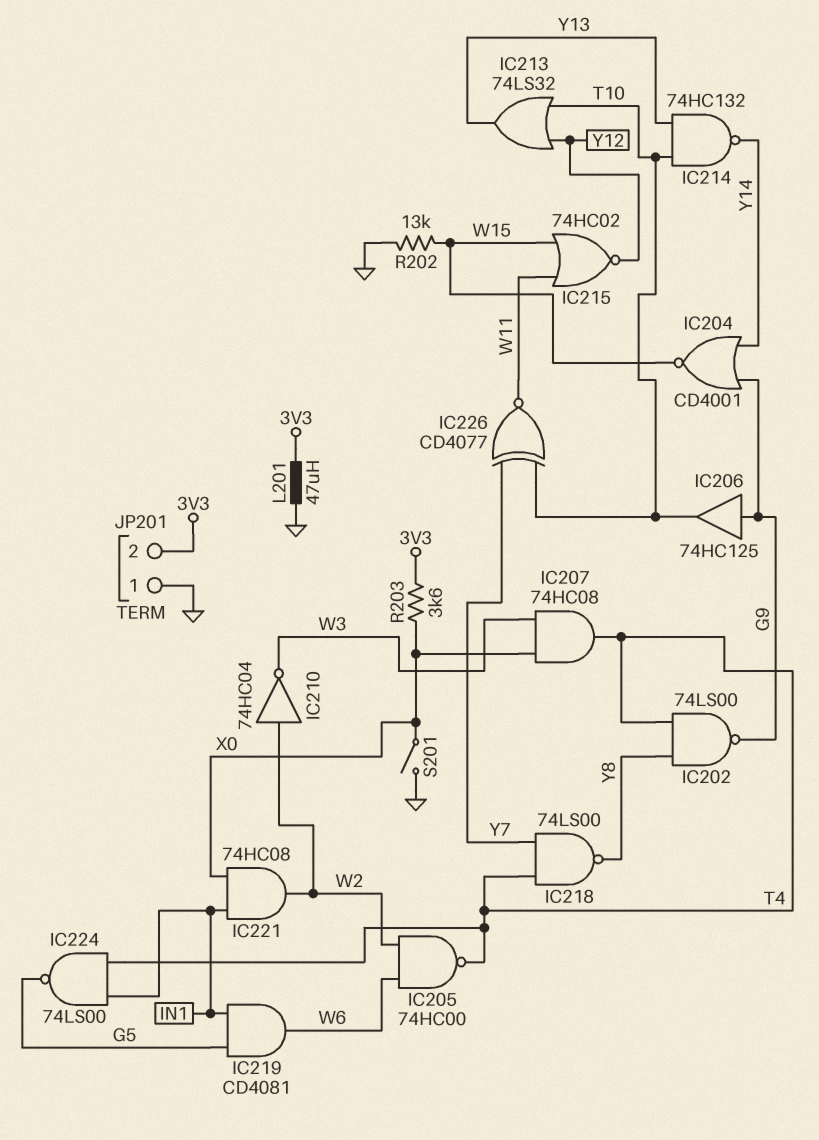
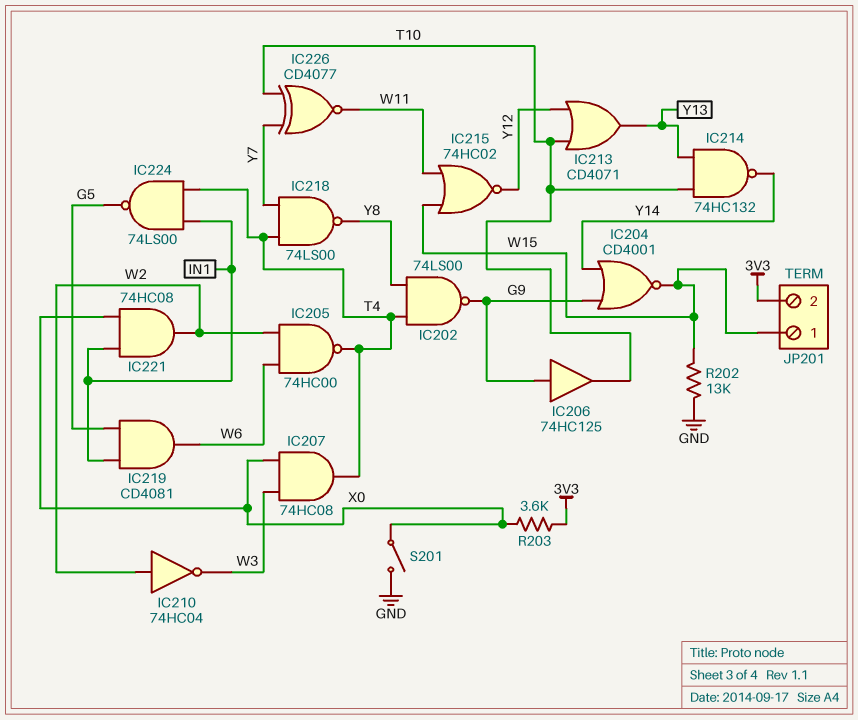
IC213: OR 74LS32 (in T10, in Y12, out Y13) -> OR CD4071 (in T10, in Y12, out Y13)
JP201 pin 1: GND -> W15
L201: 47uH (3V3, GND) -> none

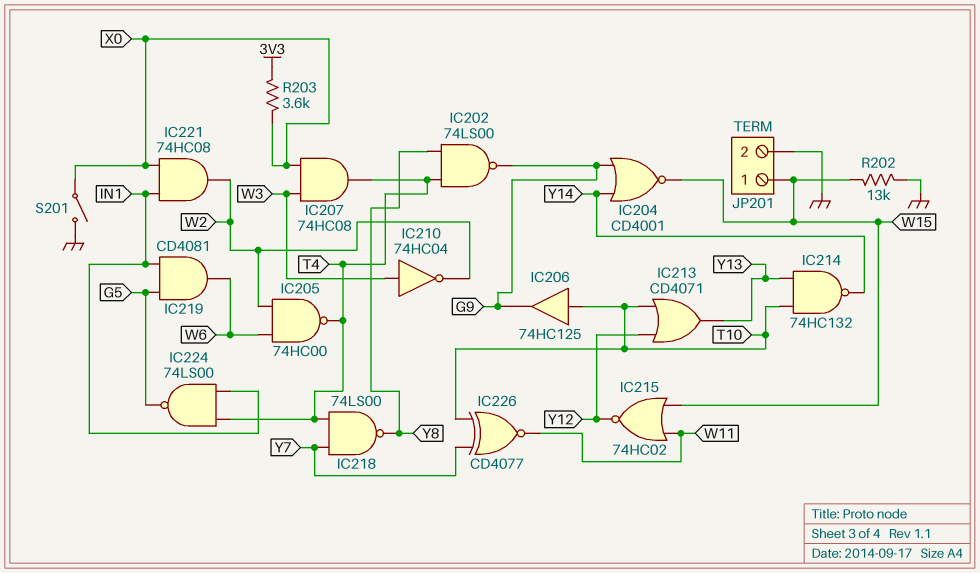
IC206: buffer 74HC125 (in G9, out T10) -> buffer 74HC125 (in T10, out G9)
IC210: NOT 74HC04 (in W2, out W3) -> NOT 74HC04 (in W3, out W2)
JP201 pin 2: 3V3 -> GND

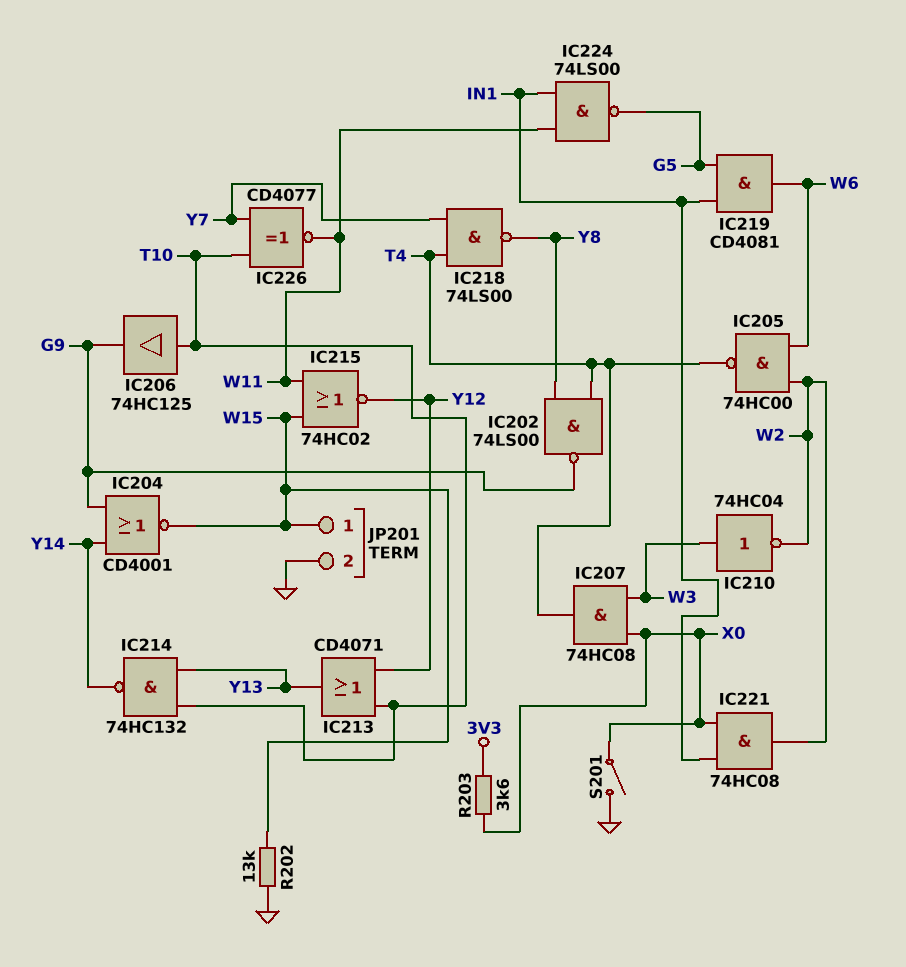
IC224: NAND 74LS00 (in IN1, in T4, out G5) -> NAND 74LS00 (in IN1, in W11, out G5)

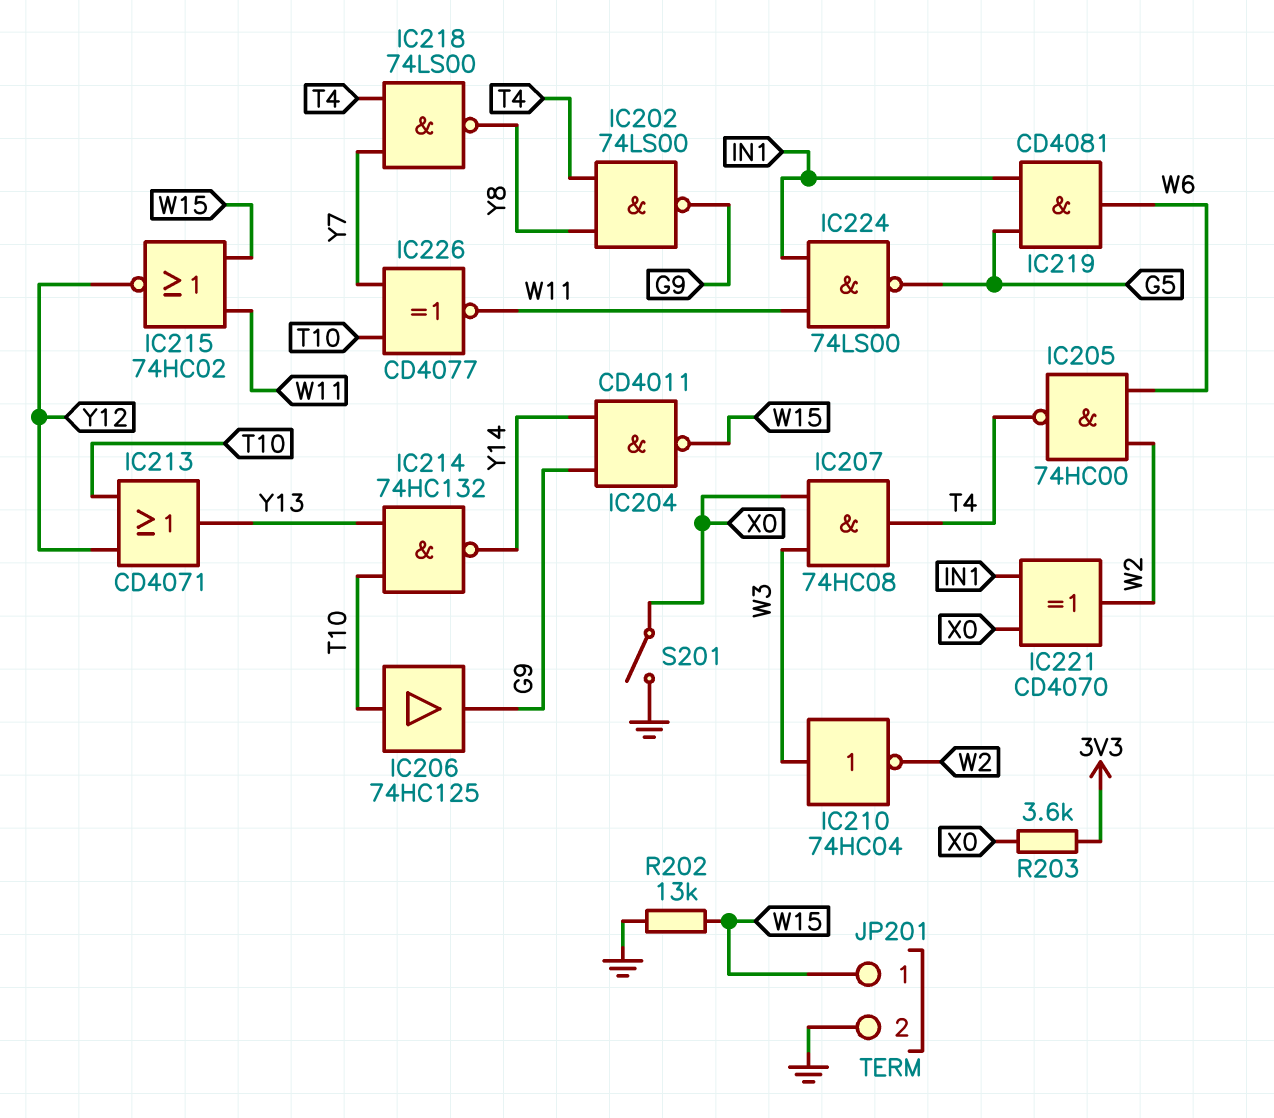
IC204: NOR CD4001 (in G9, in Y14, out W15) -> NAND CD4011 (in G9, in Y14, out W15)
IC221: AND 74HC08 (in IN1, in X0, out W2) -> XOR CD4070 (in IN1, in X0, out W2)

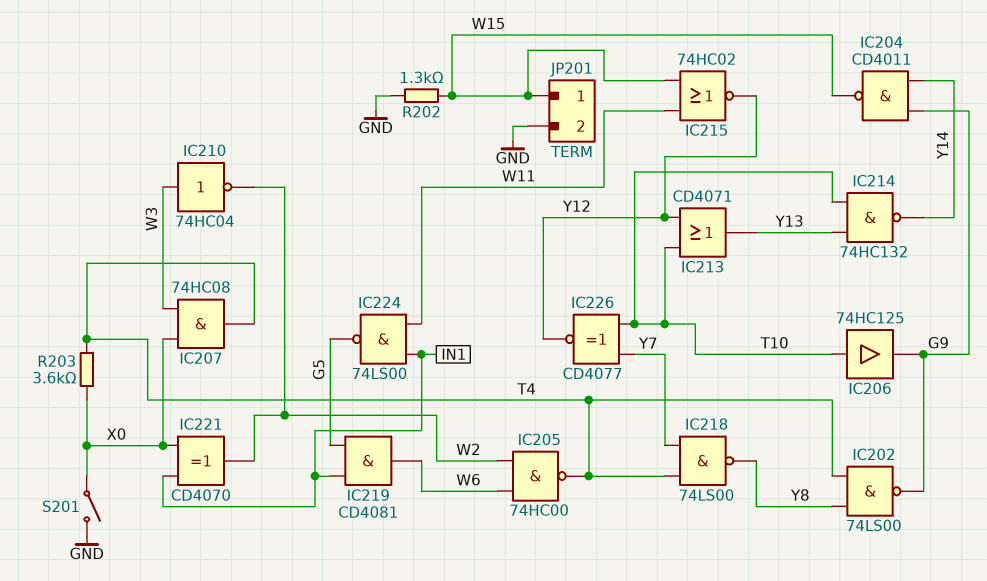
IC226: XNOR CD4077 (in T10, in Y7, out W11) -> XNOR CD4077 (in T10, in Y7, out Y12)
R202: 13k (GND, W15) -> 1.3k (GND, W15)
R203: 3.6k (3V3, X0) -> 3.6k (T4, X0)

